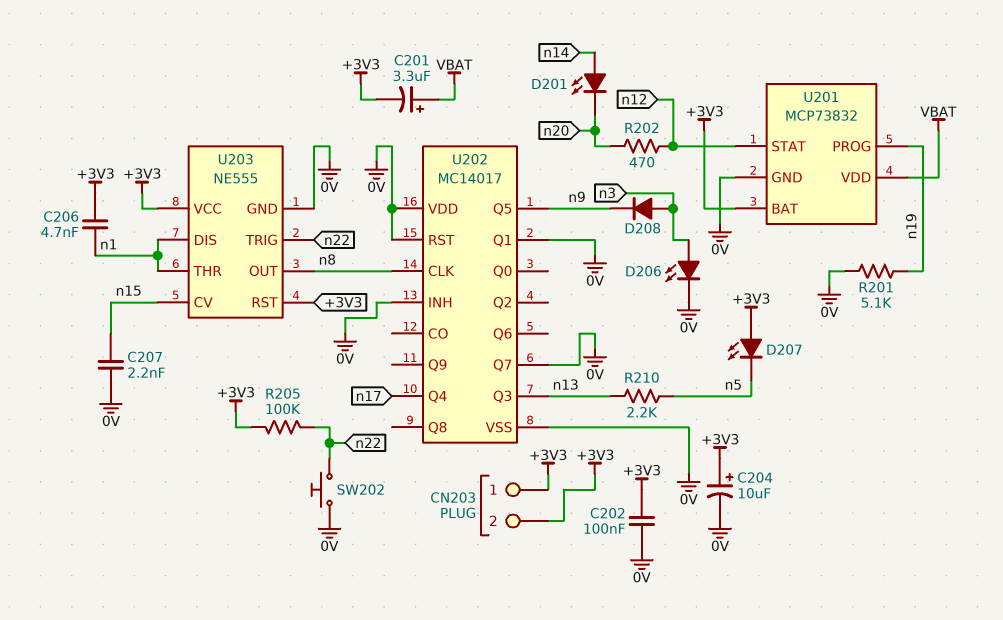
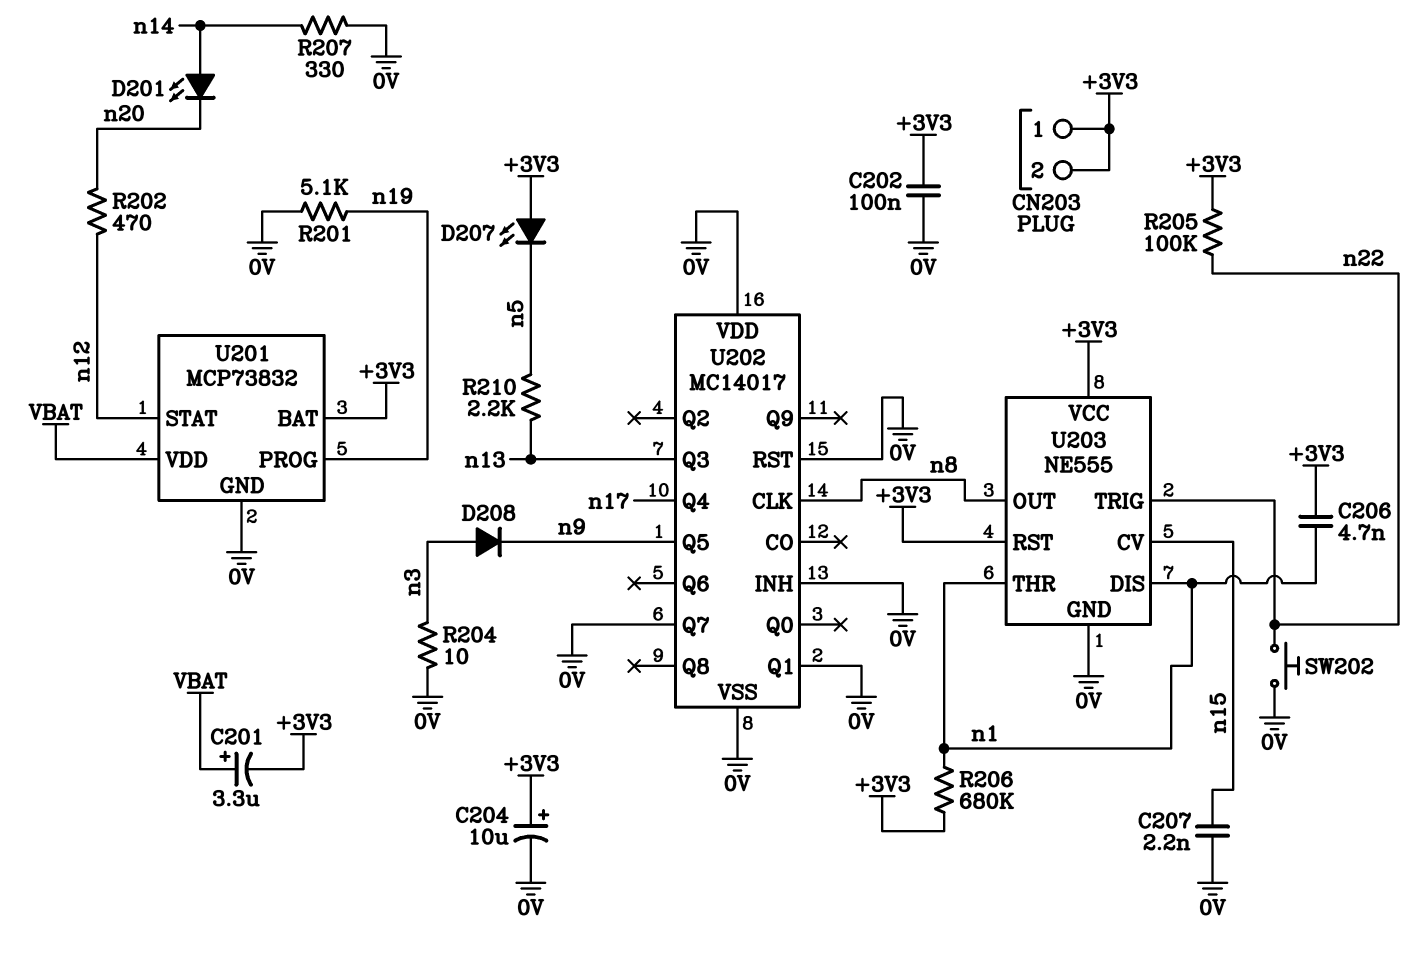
D206: LED (A n3, K 0V) -> none
R204: none -> 10 (0V, n3)
R206: none -> 680k (+3V3, n1)
R207: none -> 330 (0V, n14)

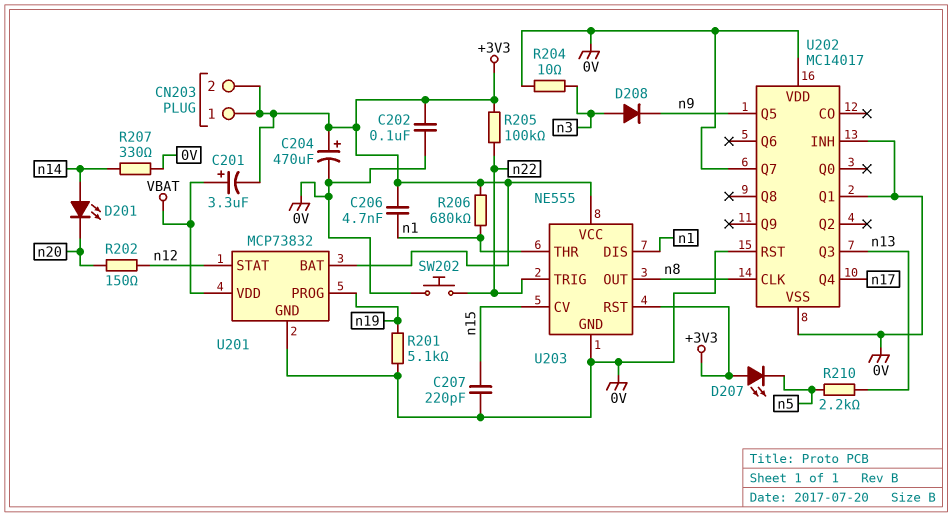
C204: 10uF (plus +3V3, minus 0V) -> 470uF (plus +3V3, minus 0V)
C207: 2.2nF (0V, n15) -> 220pF (0V, n15)
R202: 470 (n12, n20) -> 150 (n12, n20)

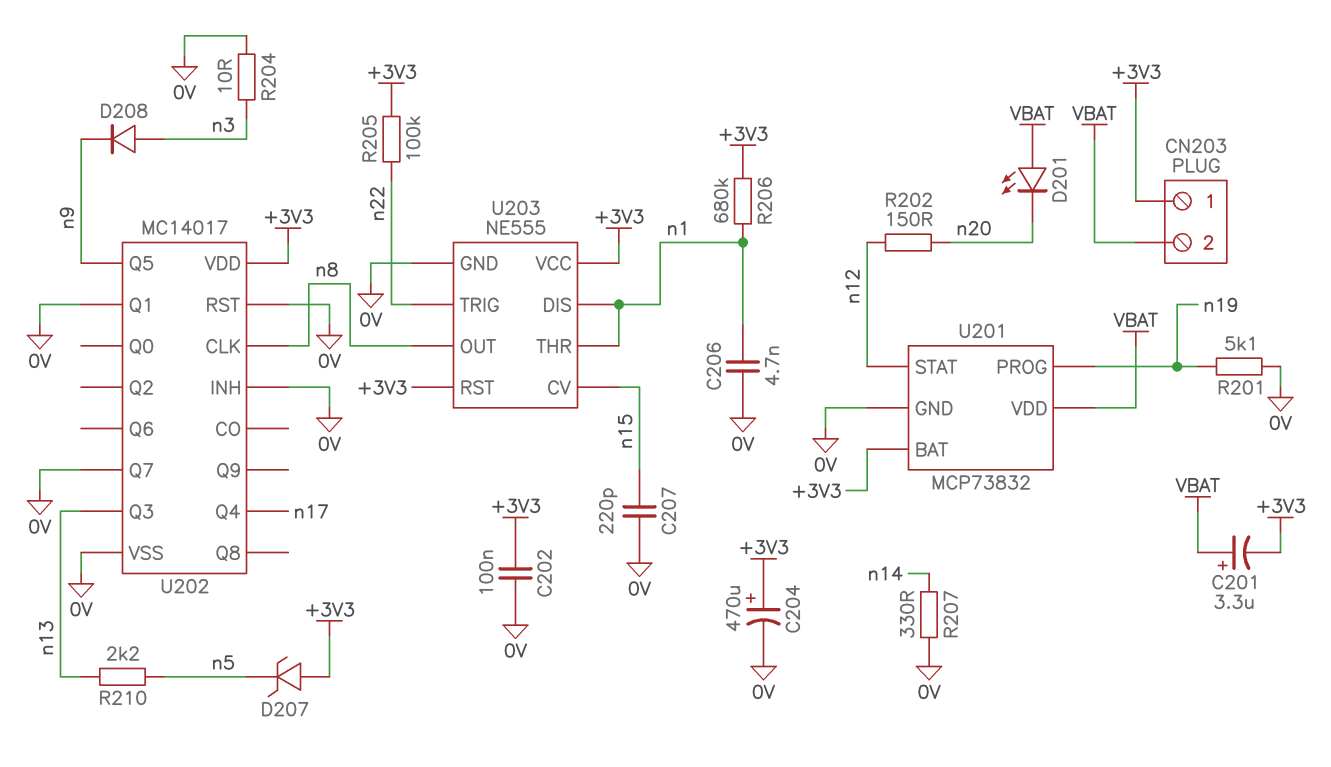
C206: 4.7nF (+3V3, n1) -> 4.7nF (0V, n1)
CN203 pin 2: +3V3 -> VBAT
D201: LED (A n14, K n20) -> LED (A VBAT, K n20)
D207: LED (A +3V3, K n5) -> zener (A +3V3, K n5)
SW202: button (0V, n22) -> none
U202 pin VDD: 0V -> +3V3

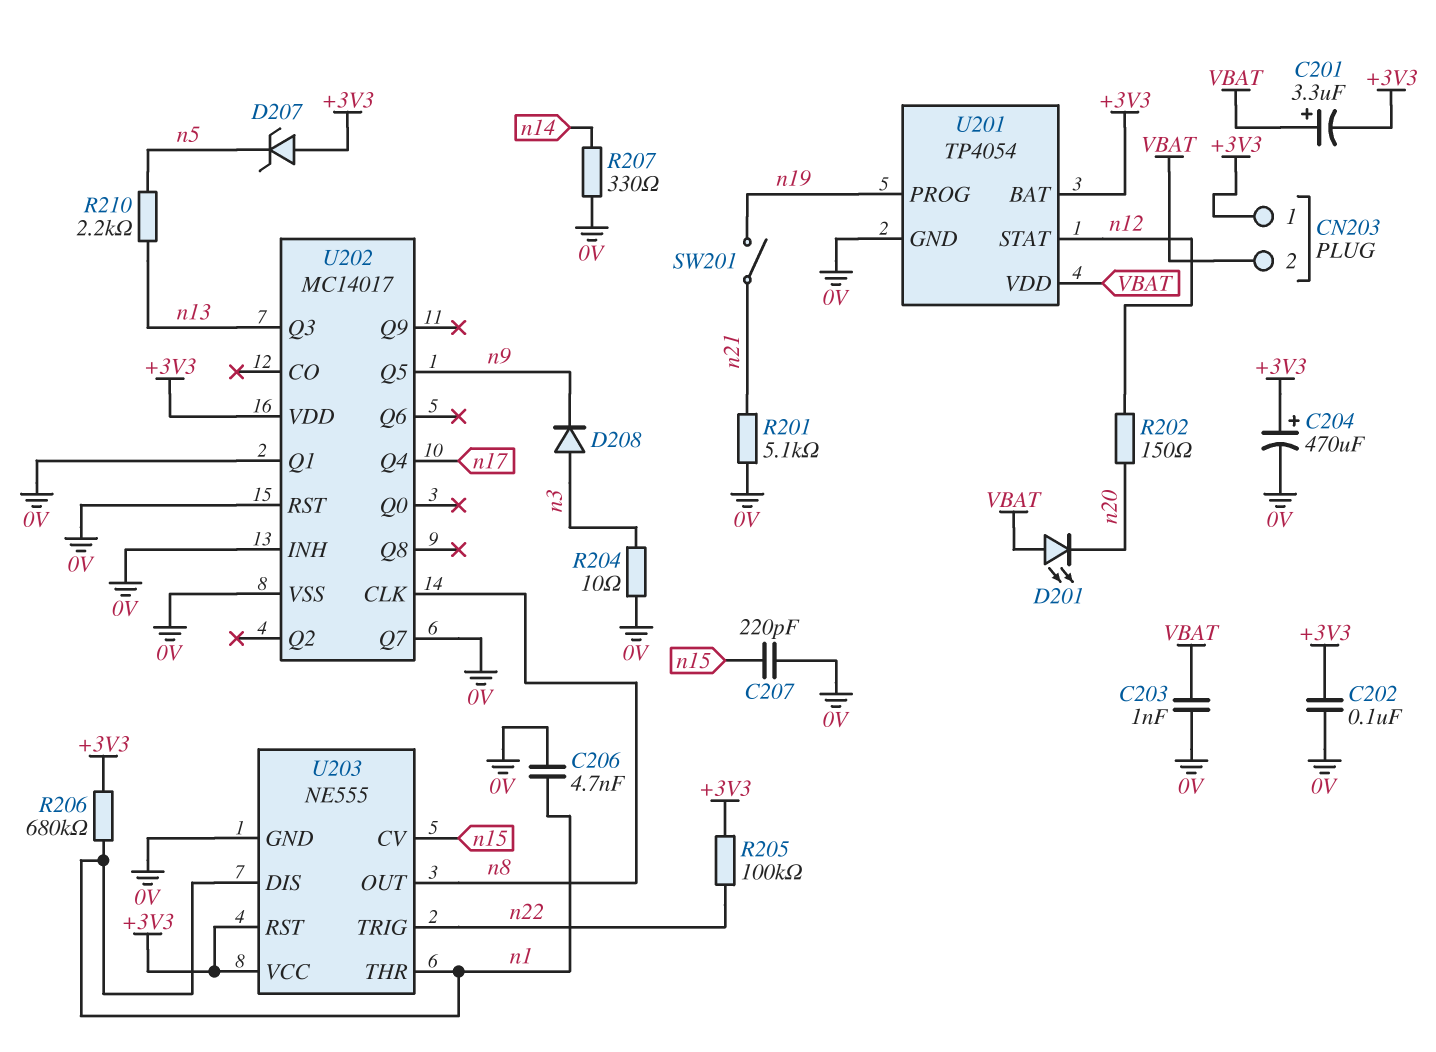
C203: none -> 1nF (0V, VBAT)
R201: 5.1k (0V, n19) -> 5.1k (0V, n21)
SW201: none -> switch (n19, n21)
U201: MCP73832 -> TP4054

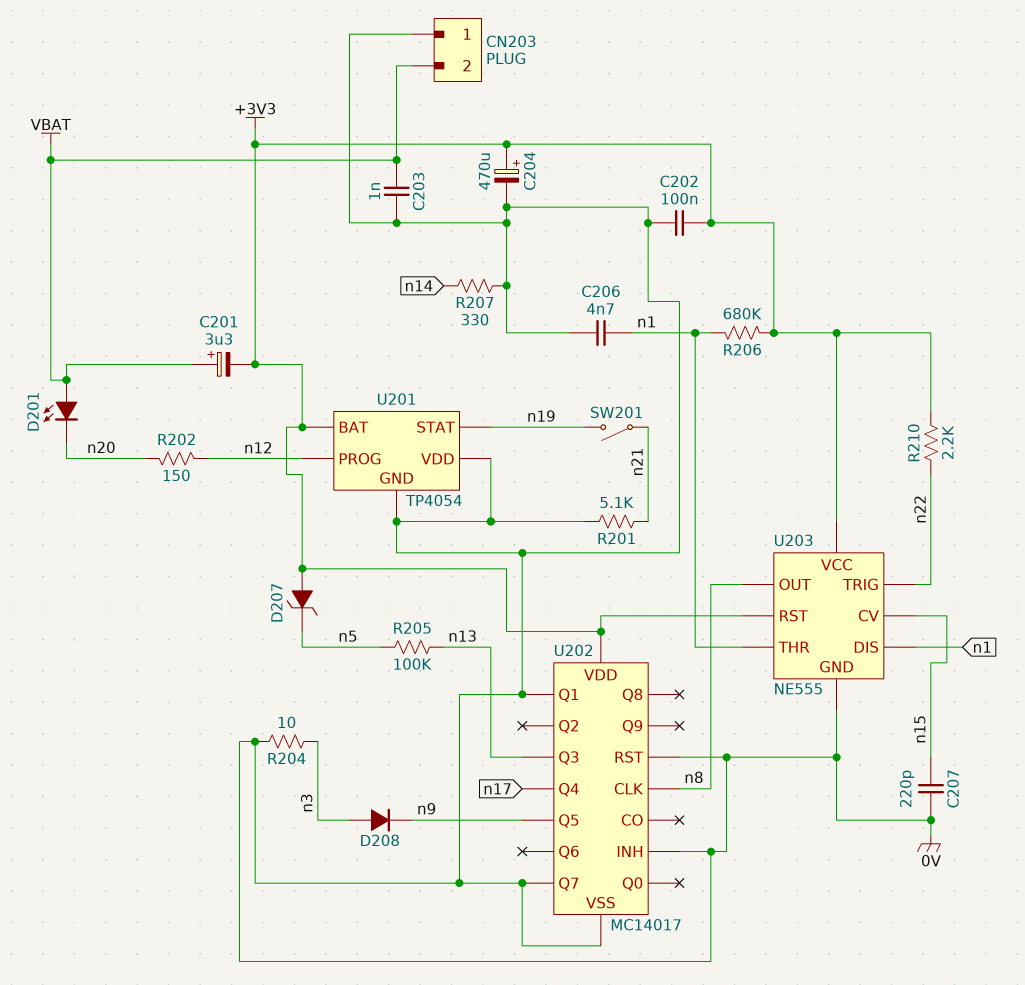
CN203 pin 1: +3V3 -> 0V
R205: 100k (+3V3, n22) -> 100k (n5, n13)
R210: 2.2k (n5, n13) -> 2.2k (+3V3, n22)
U201 pin PROG: n19 -> n12
U201 pin STAT: n12 -> n19
U201 pin VDD: VBAT -> 0V

